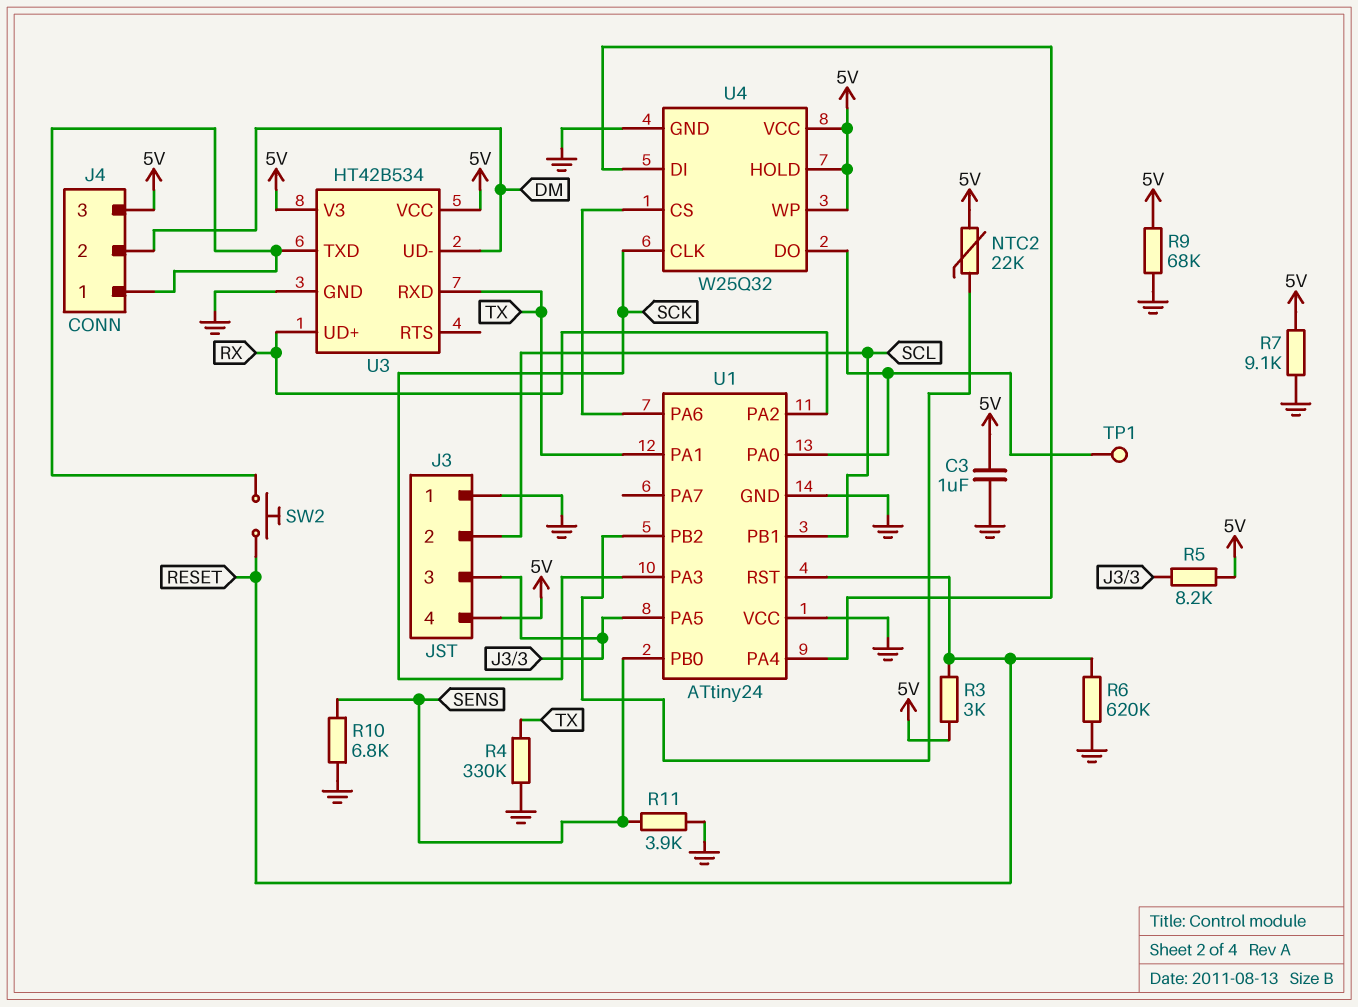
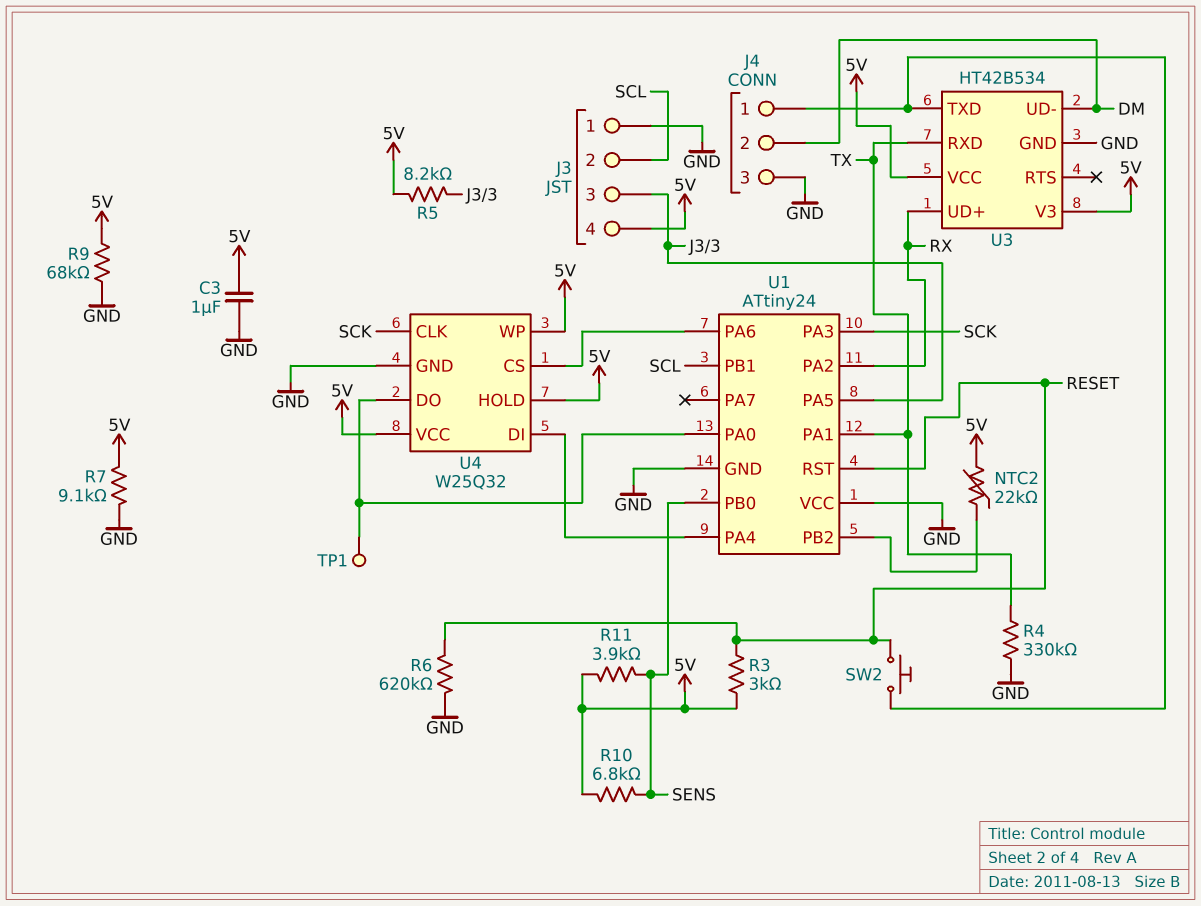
J4 pin 3: 5V -> GND
R10: 6.8k (GND, SENS) -> 6.8k (5V, SENS)
R11: 3.9k (GND, SENS) -> 3.9k (5V, SENS)

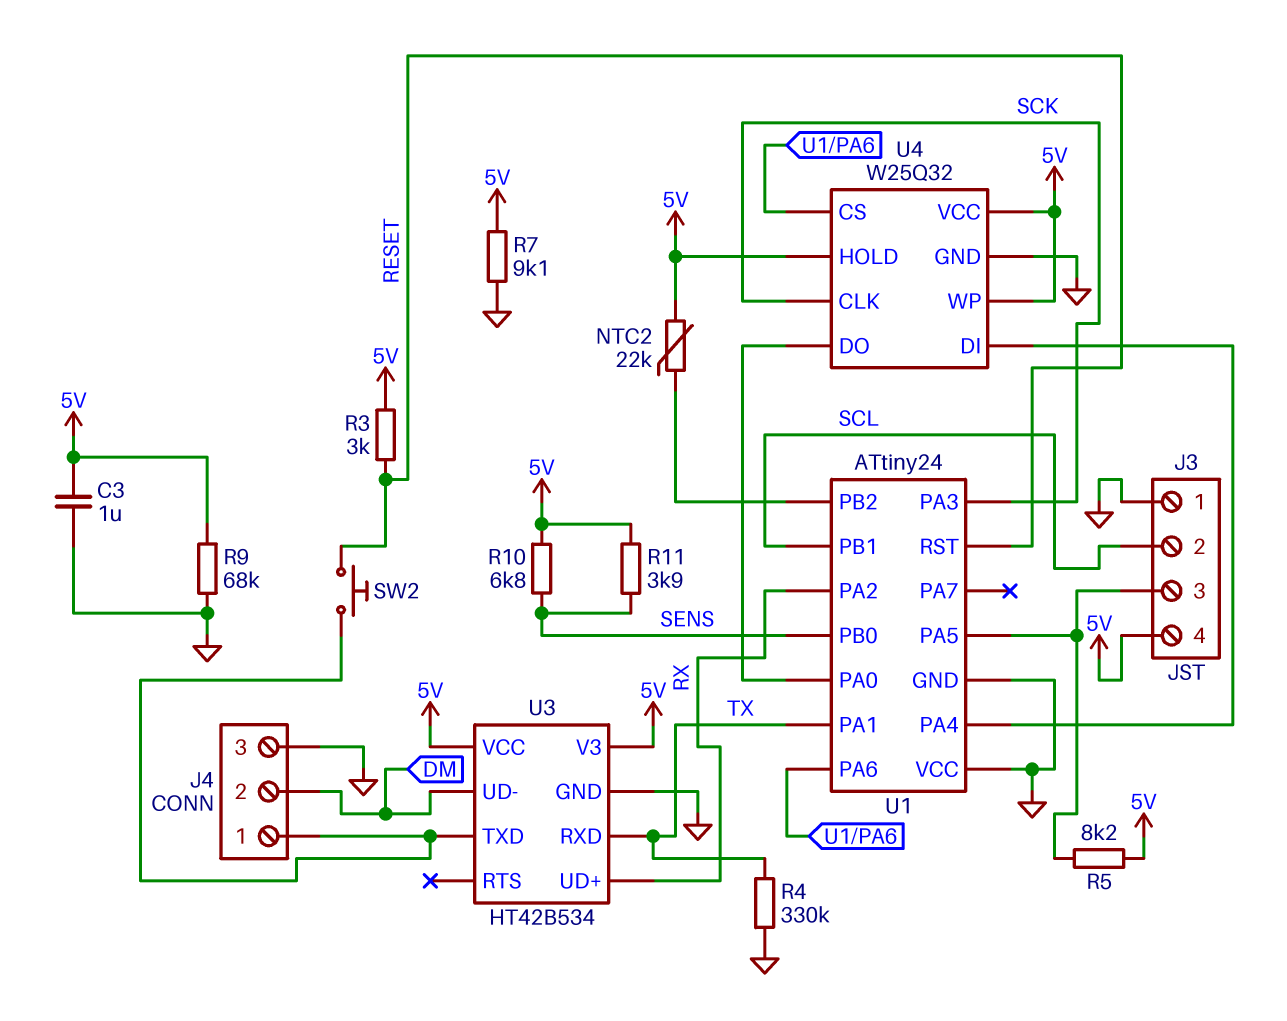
R6: 620k (GND, RESET) -> none
TP1: test point (U1/PA0) -> none

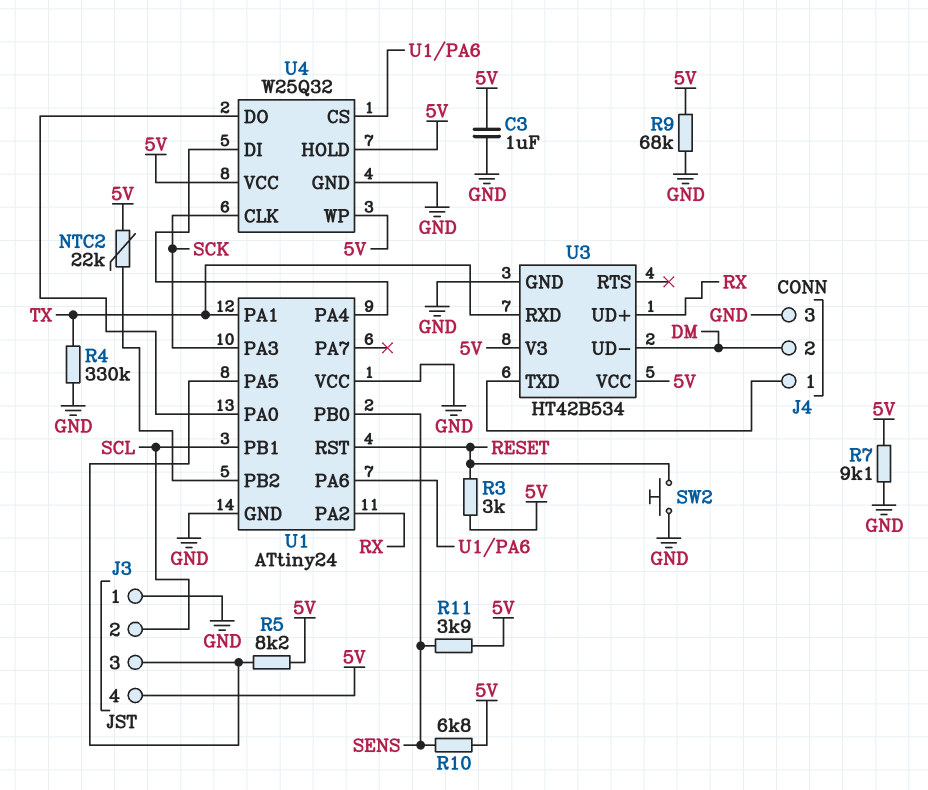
SW2: button (J4/1, RESET) -> button (GND, RESET)

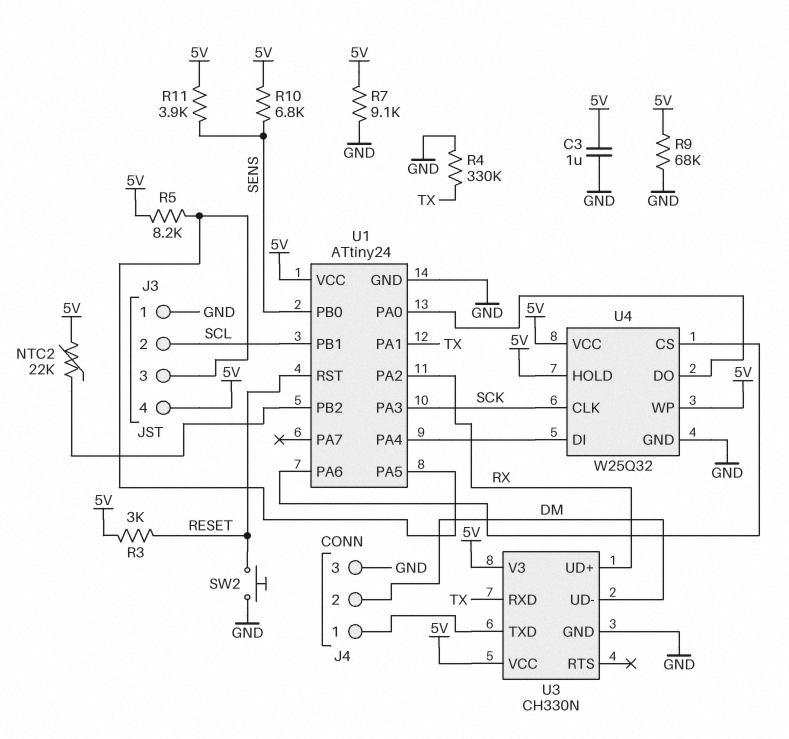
U1 pin VCC: GND -> 5V
U3: HT42B534 -> CH330N

